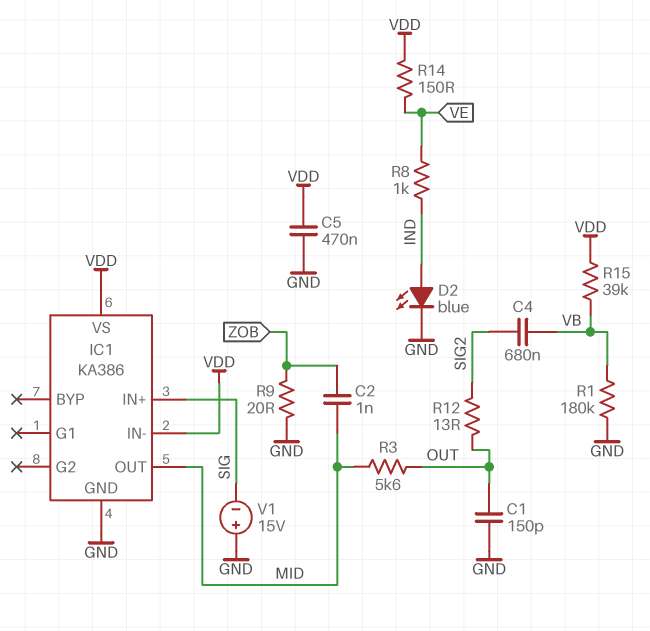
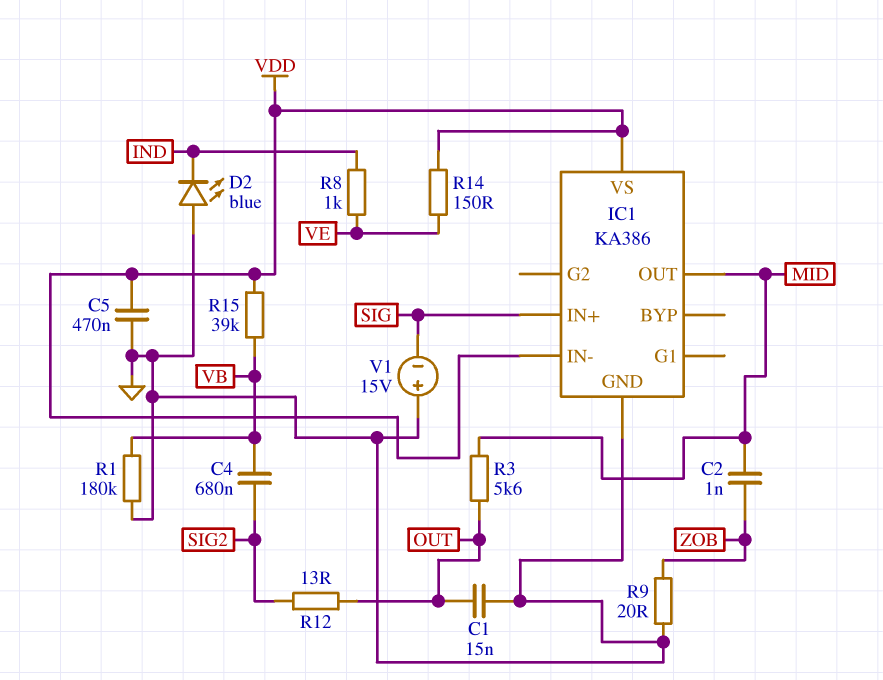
C1: 150pF (GND, OUT) -> 15nF (GND, OUT)
D2: LED blue (A IND, K GND) -> LED blue (A GND, K IND)

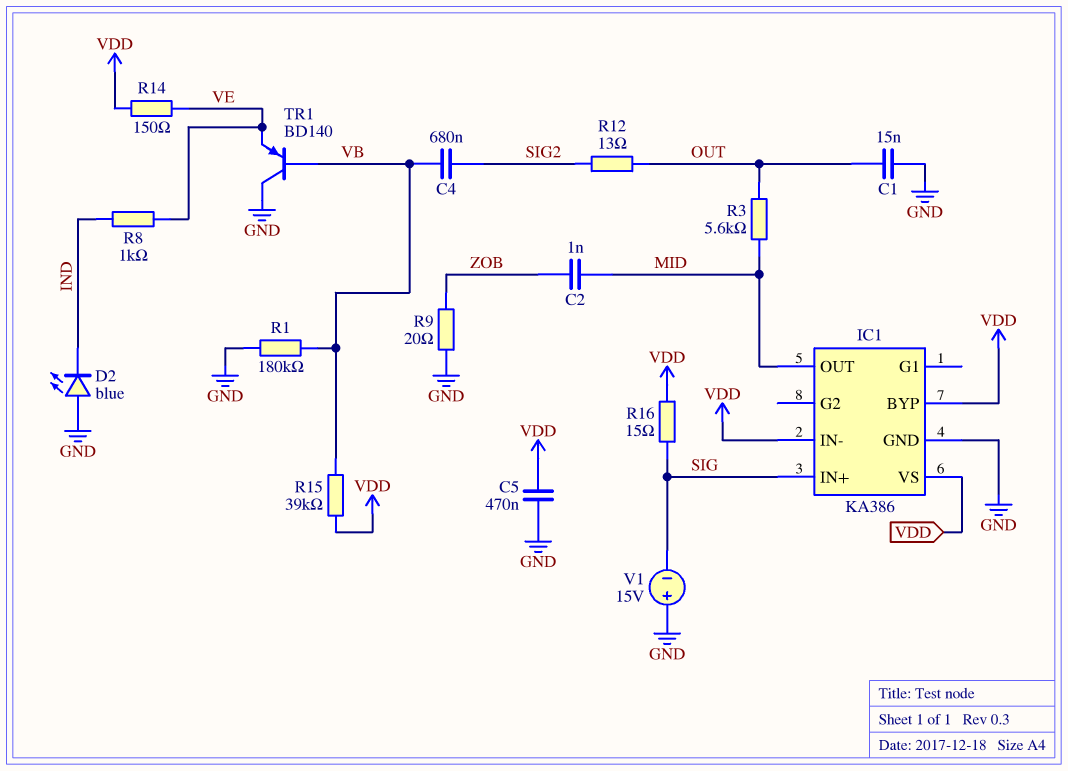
IC1 pin BYP: none -> VDD
R16: none -> 15 (SIG, VDD)
TR1: none -> PNP BD140 (B VB, C GND, E VE)

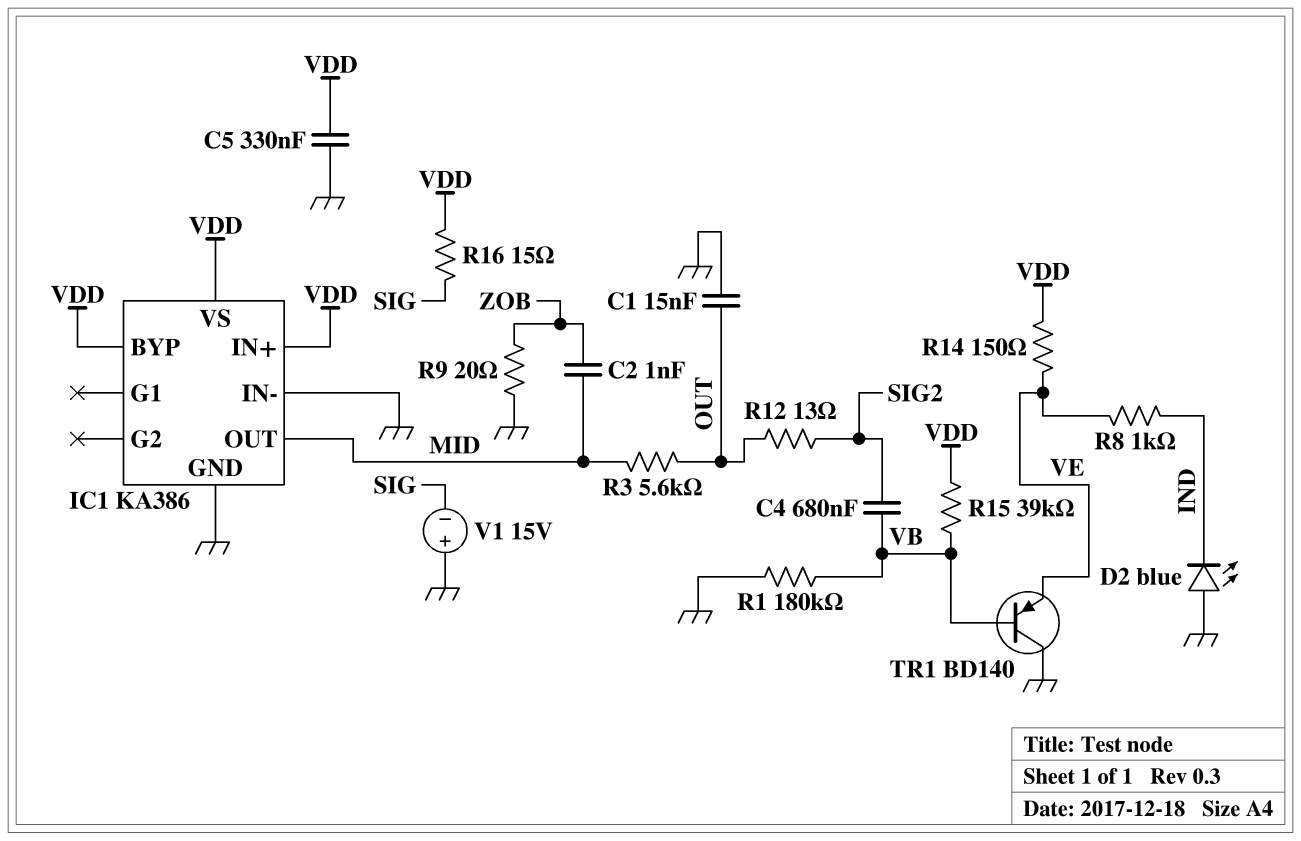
C5: 470nF (GND, VDD) -> 330nF (GND, VDD)
IC1 pin IN+: SIG -> VDD
IC1 pin IN-: VDD -> GND

